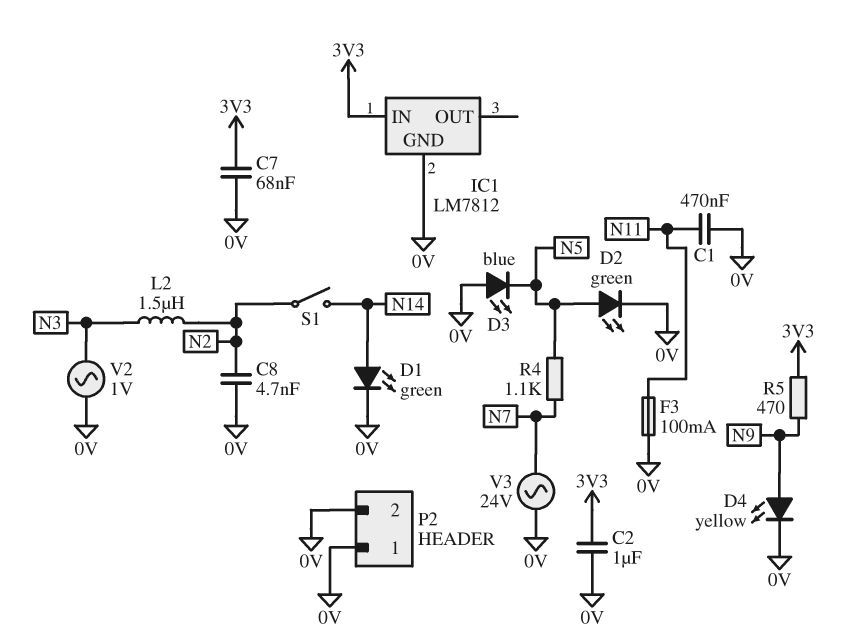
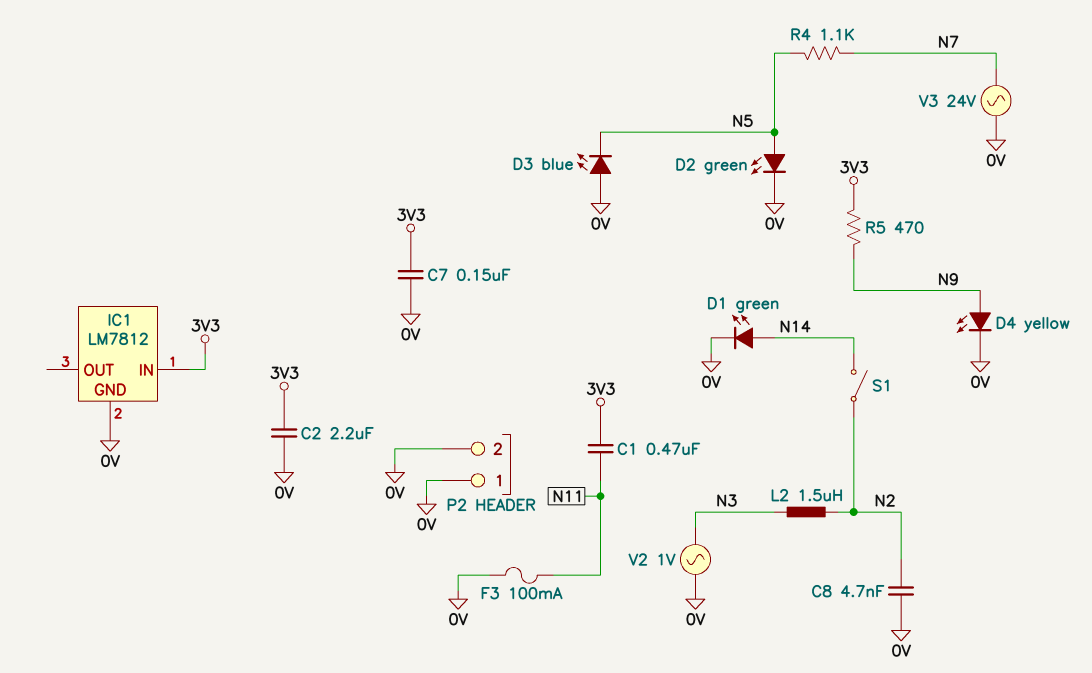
C1: 470nF (0V, N11) -> 470nF (3V3, N11)
C2: 1uF (0V, 3V3) -> 2.2uF (0V, 3V3)
C7: 68nF (0V, 3V3) -> 150nF (0V, 3V3)

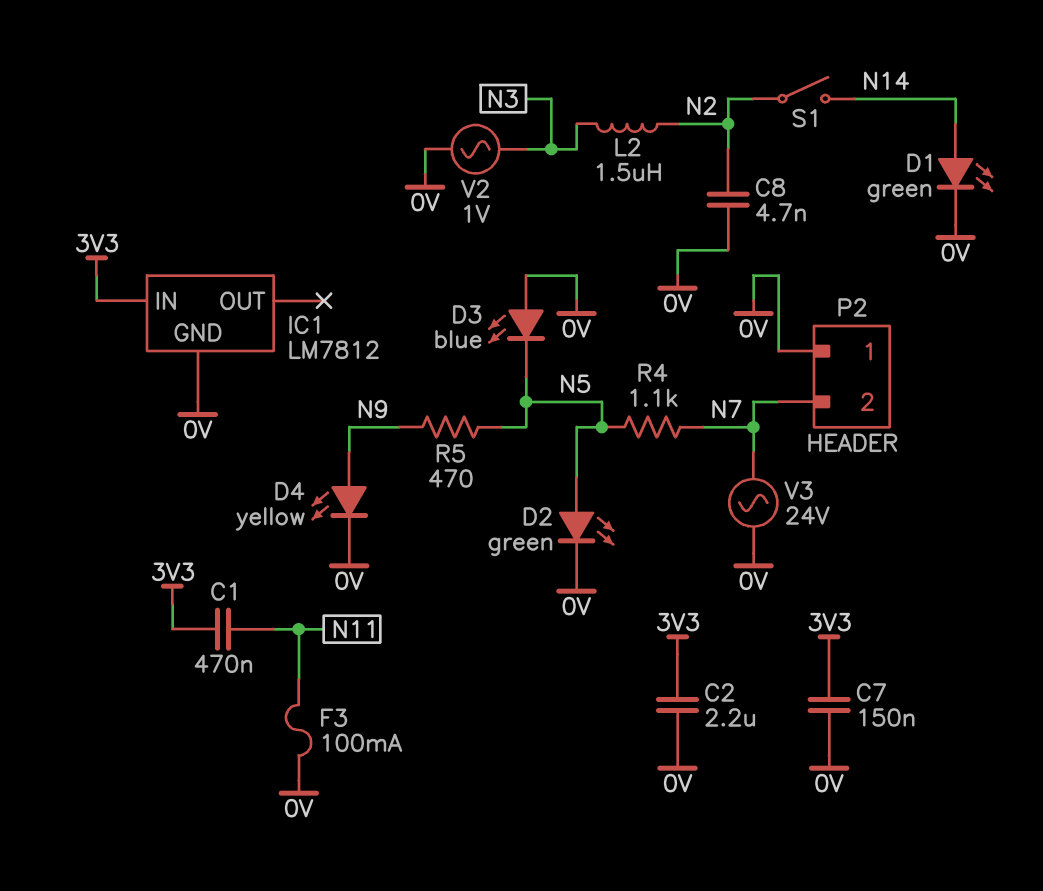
P2 pin 2: 0V -> N7
R5: 470 (3V3, N9) -> 470 (N5, N9)

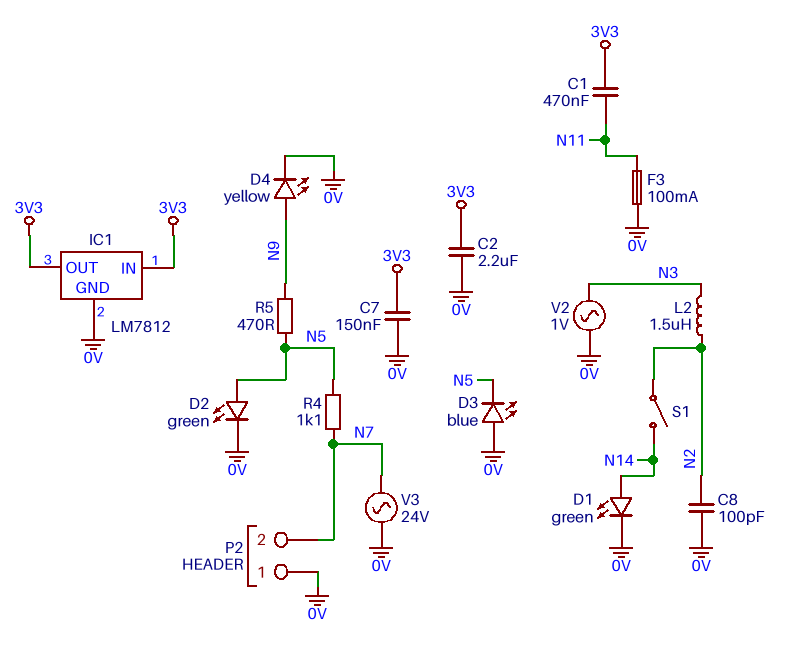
C8: 4.7nF (0V, N2) -> 100pF (0V, N2)
IC1 pin OUT: none -> 3V3

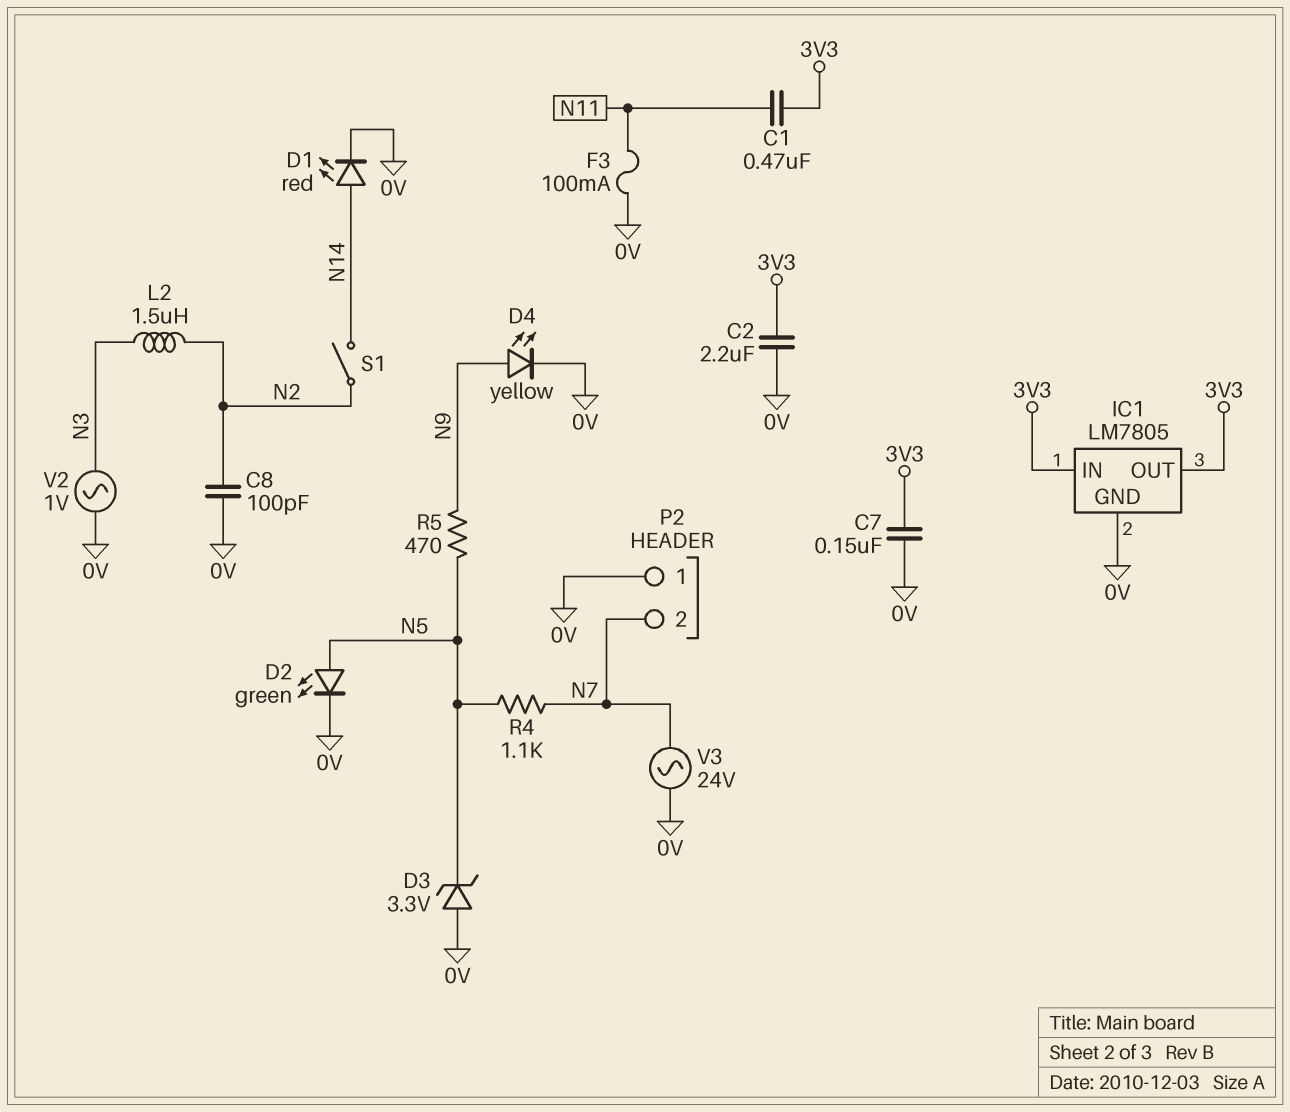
D1: LED green (A N14, K 0V) -> LED red (A N14, K 0V)
D3: LED blue (A 0V, K N5) -> zener 3.3V (A 0V, K N5)
IC1: LM7812 -> LM7805

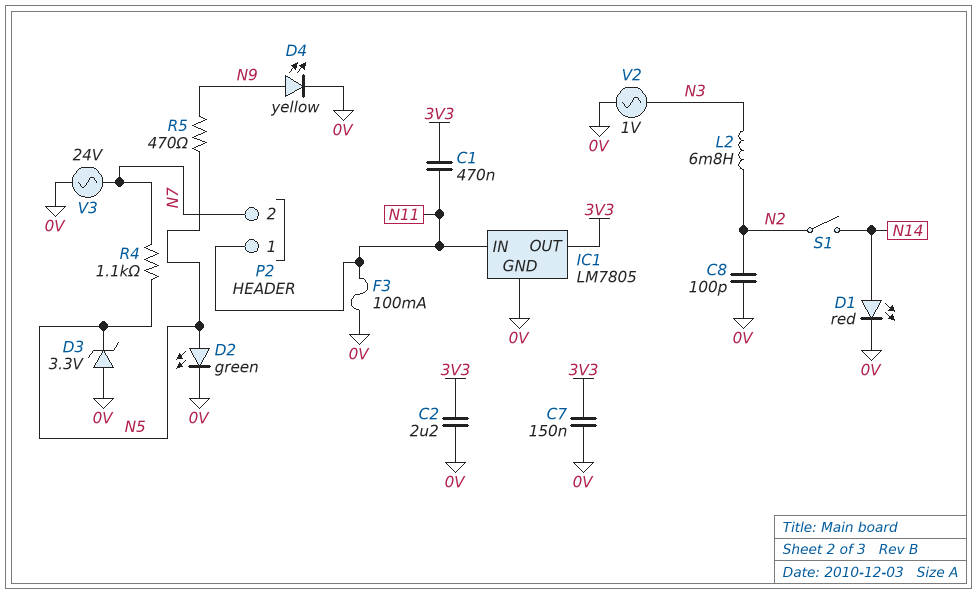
IC1 pin IN: 3V3 -> N11
L2: 1.5uH (N2, N3) -> 6.8mH (N2, N3)
P2 pin 1: 0V -> N11

